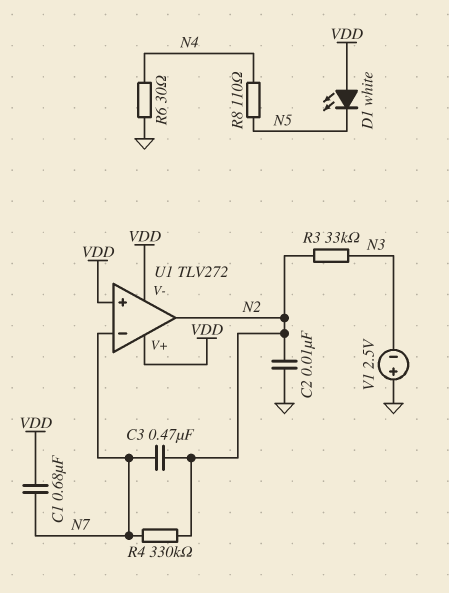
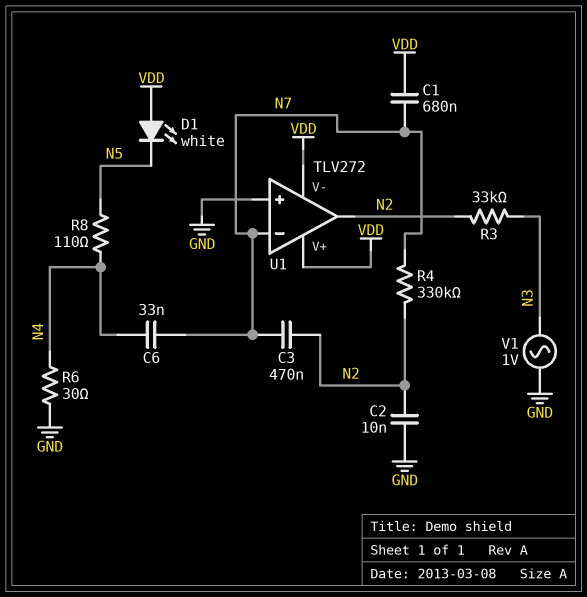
C6: none -> 33nF (N4, N7)
U1 pin in+: VDD -> GND
V1: 2.5V (plus GND, minus N3) -> AC 1V (GND, N3)

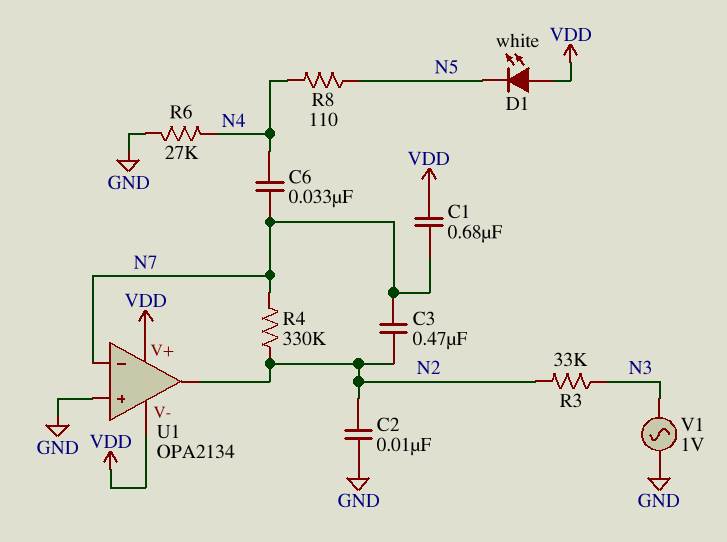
R6: 30 (GND, N4) -> 27k (GND, N4)
U1: TLV272 -> OPA2134

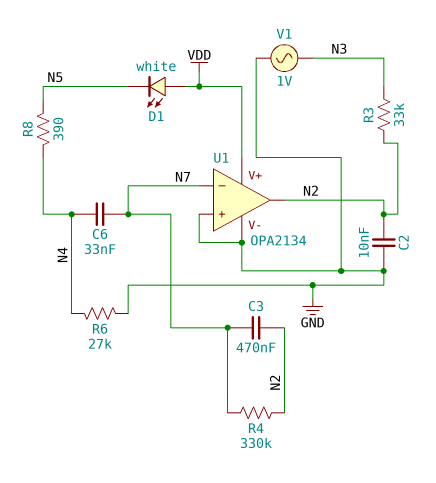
C1: 680nF (N7, VDD) -> none
R8: 110 (N4, N5) -> 390 (N4, N5)
U1 pin V-: VDD -> GND

